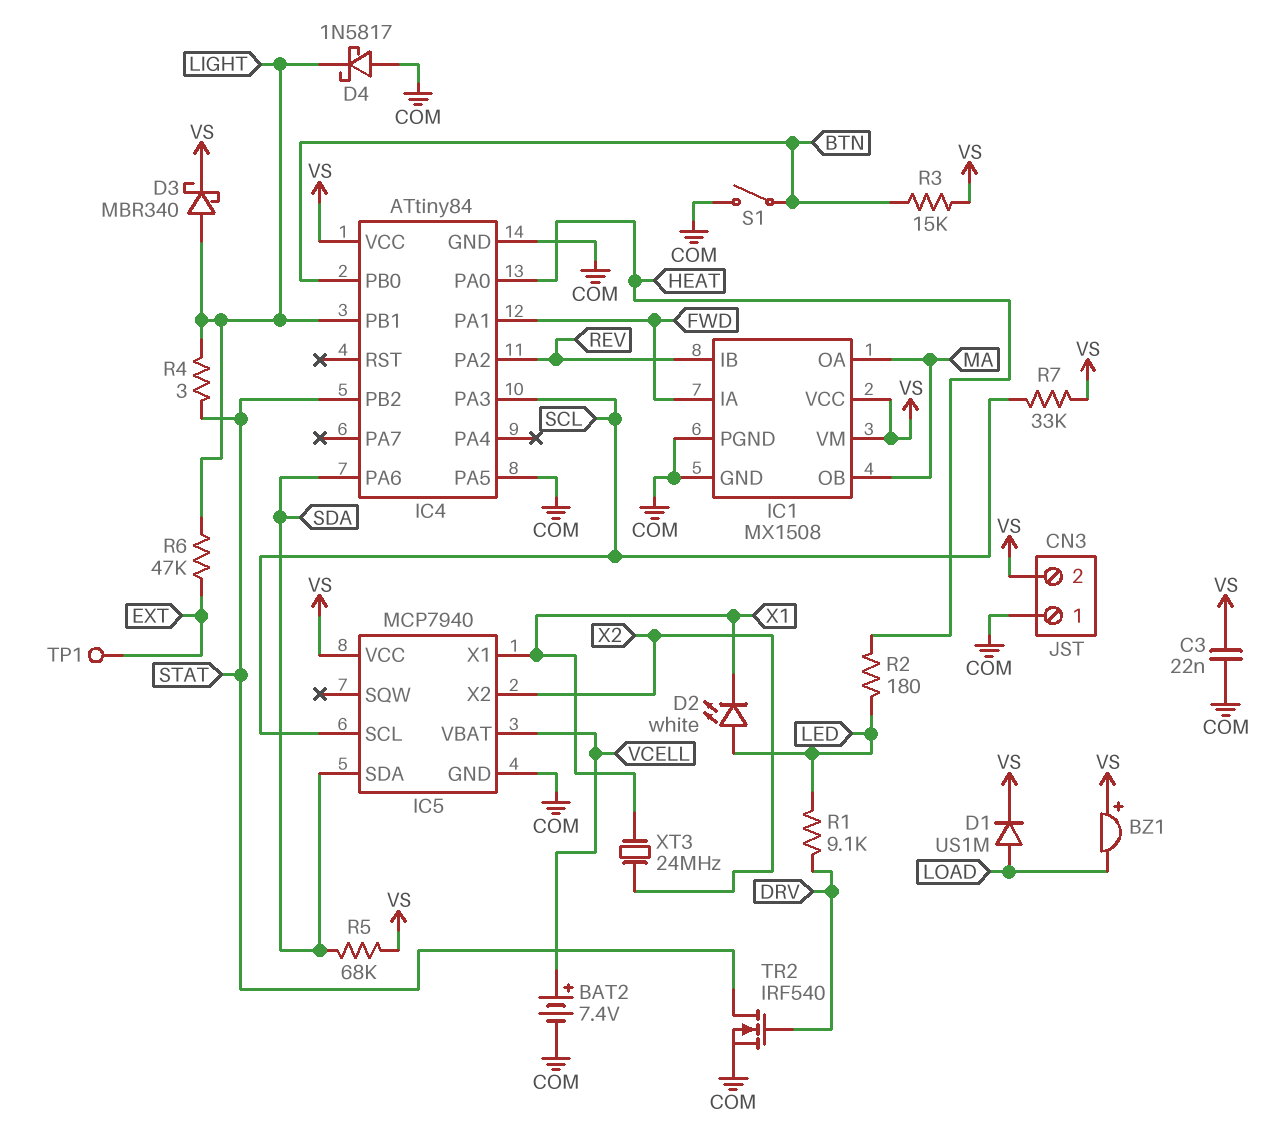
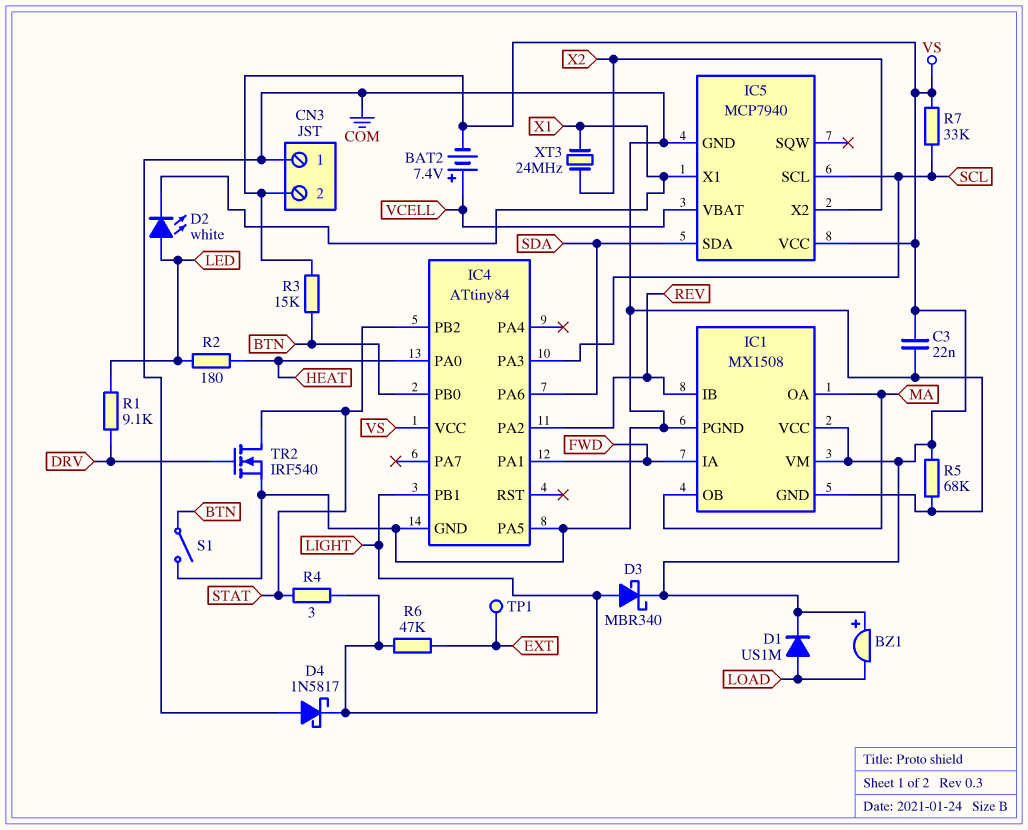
BAT2: 7.4V (plus VCELL, minus COM) -> 7.4V (plus VCELL, minus VS)
R5: 68k (SDA, VS) -> 68k (COM, VS)

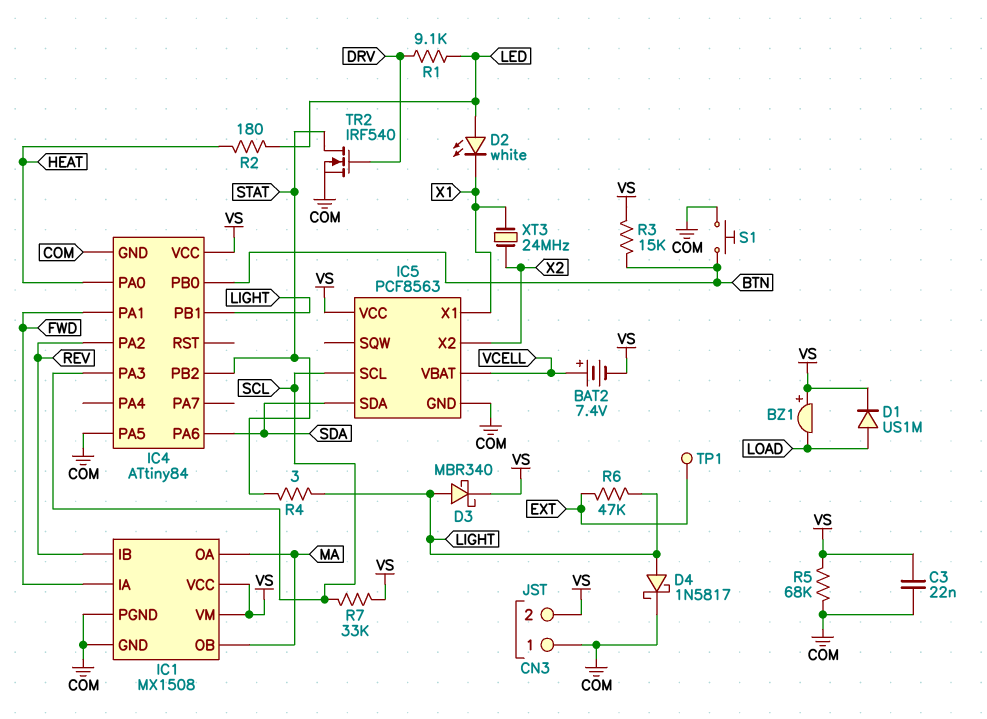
D4: schottky 1N5817 (A COM, K LIGHT) -> schottky 1N5817 (A LIGHT, K COM)
IC5: MCP7940 -> PCF8563
S1: switch (BTN, COM) -> button (BTN, COM)

